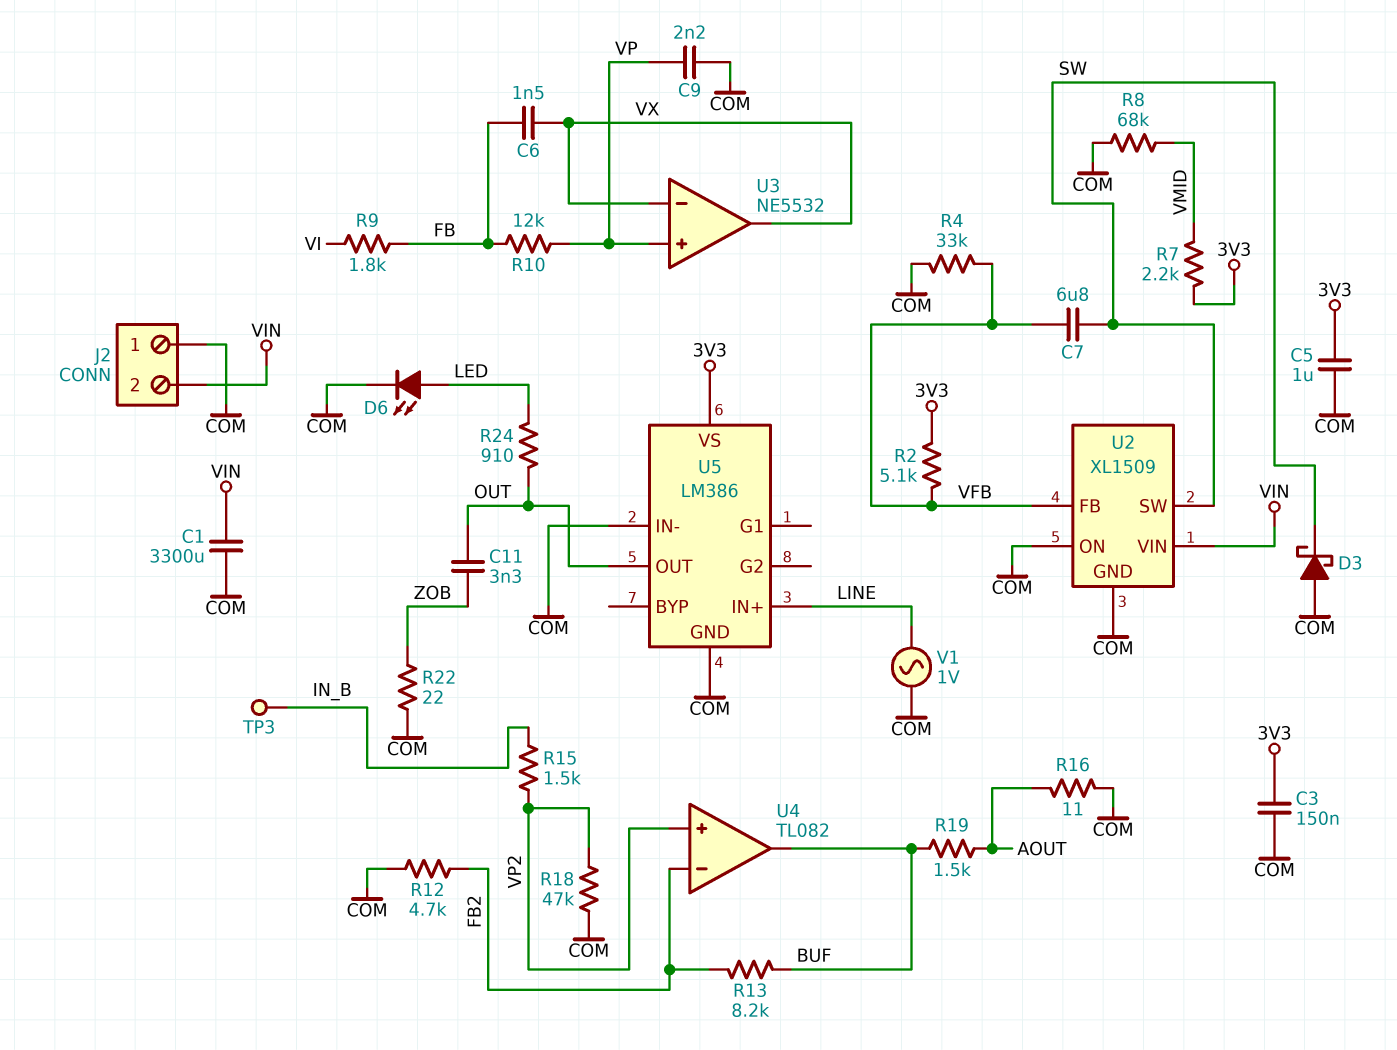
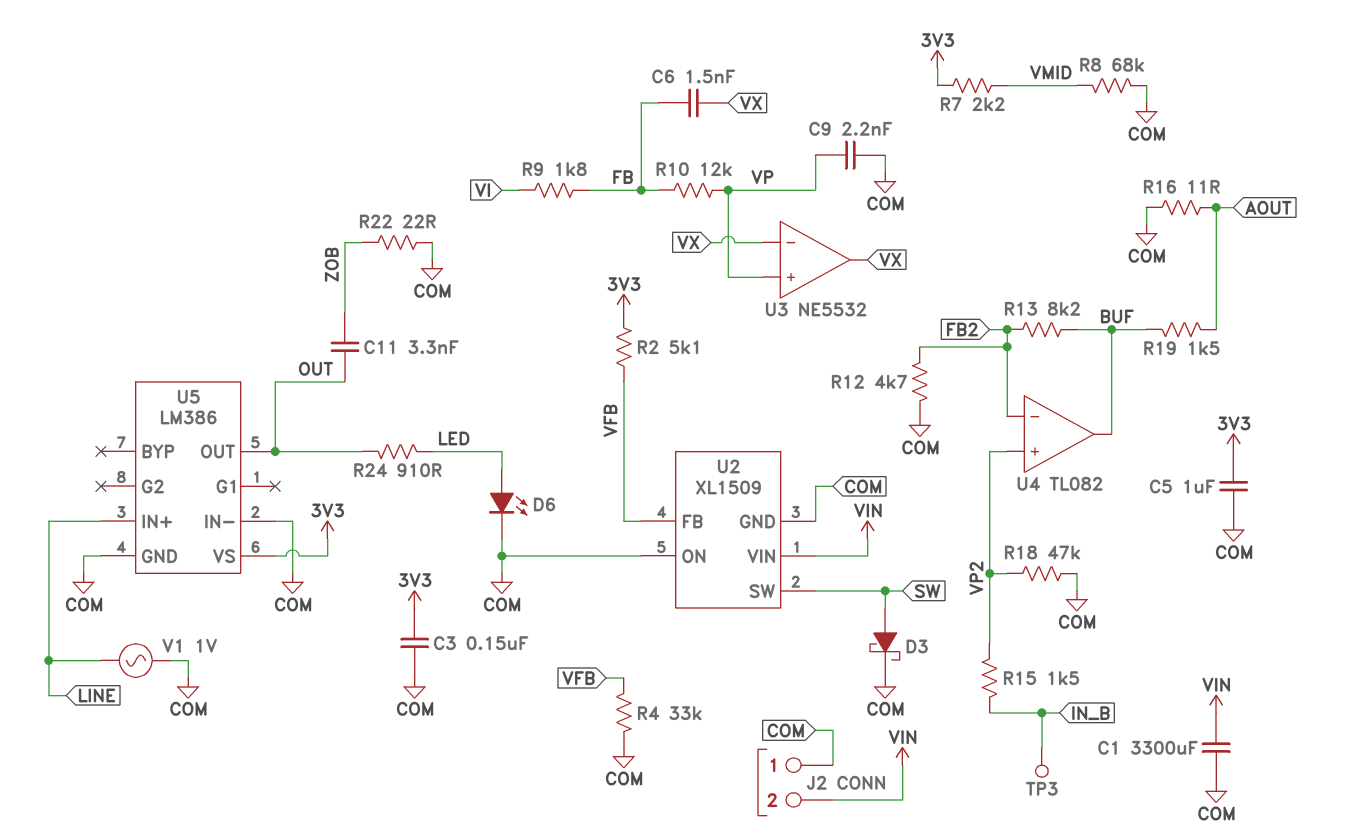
C7: 6.8uF (SW, VFB) -> none
D3: schottky (A COM, K SW) -> schottky (A SW, K COM)

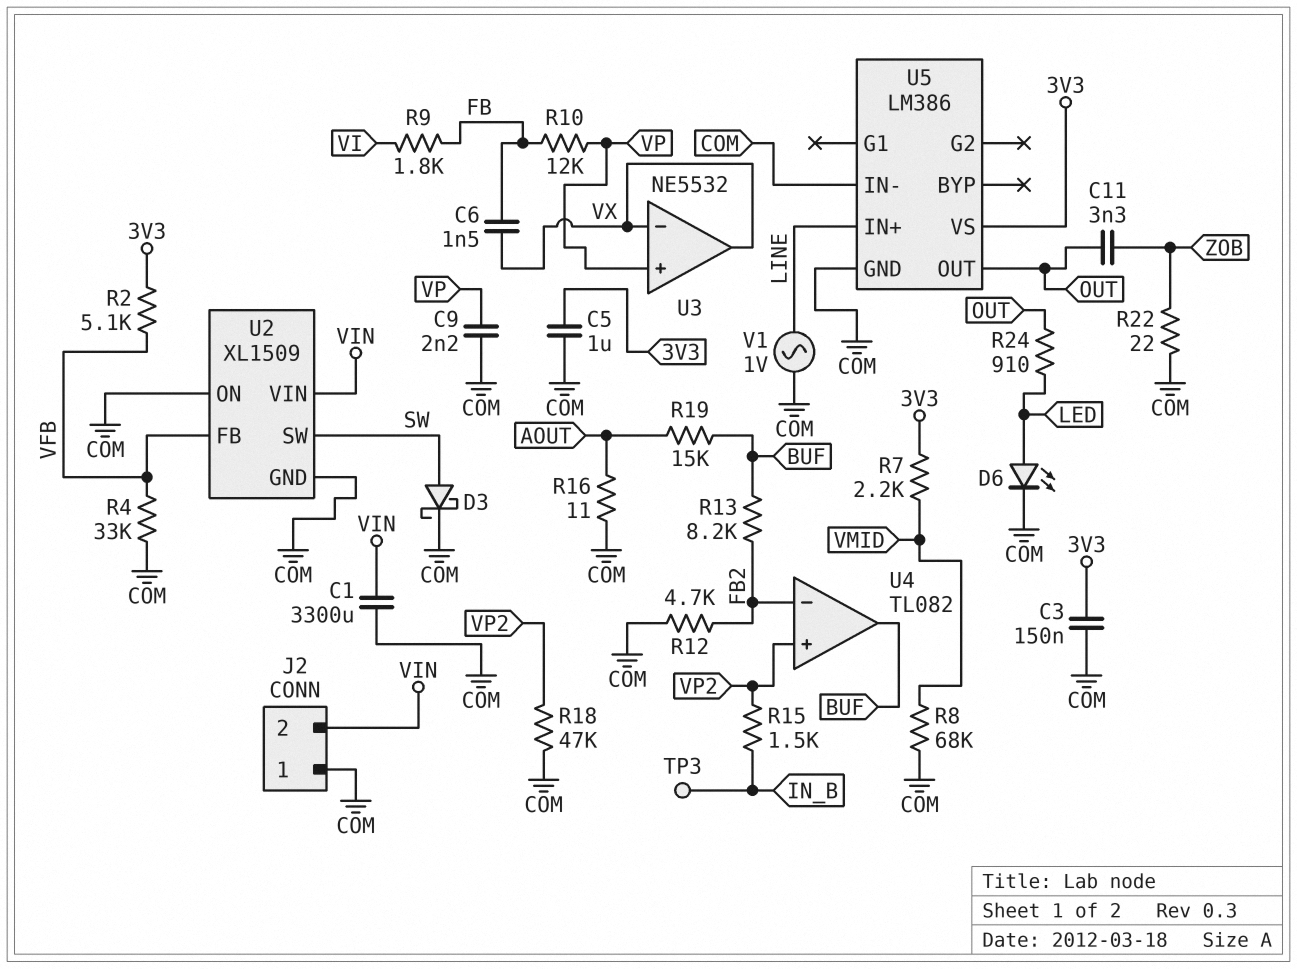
R19: 1.5k (AOUT, BUF) -> 15k (AOUT, BUF)

